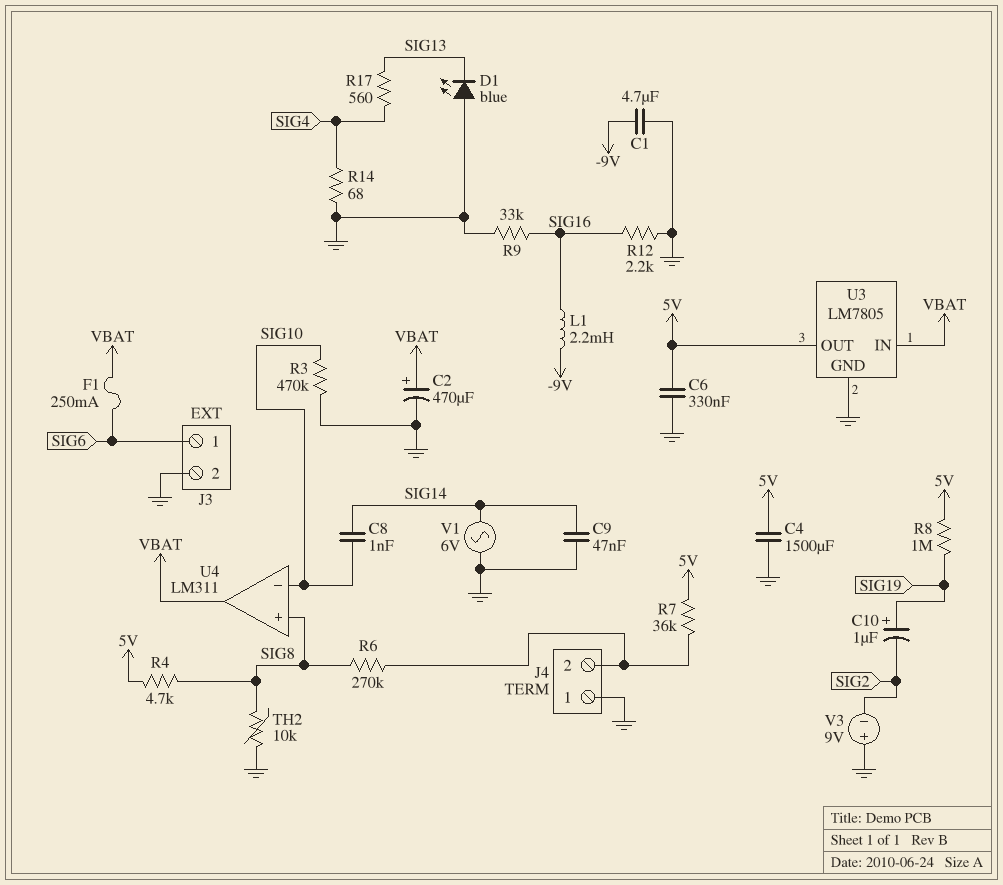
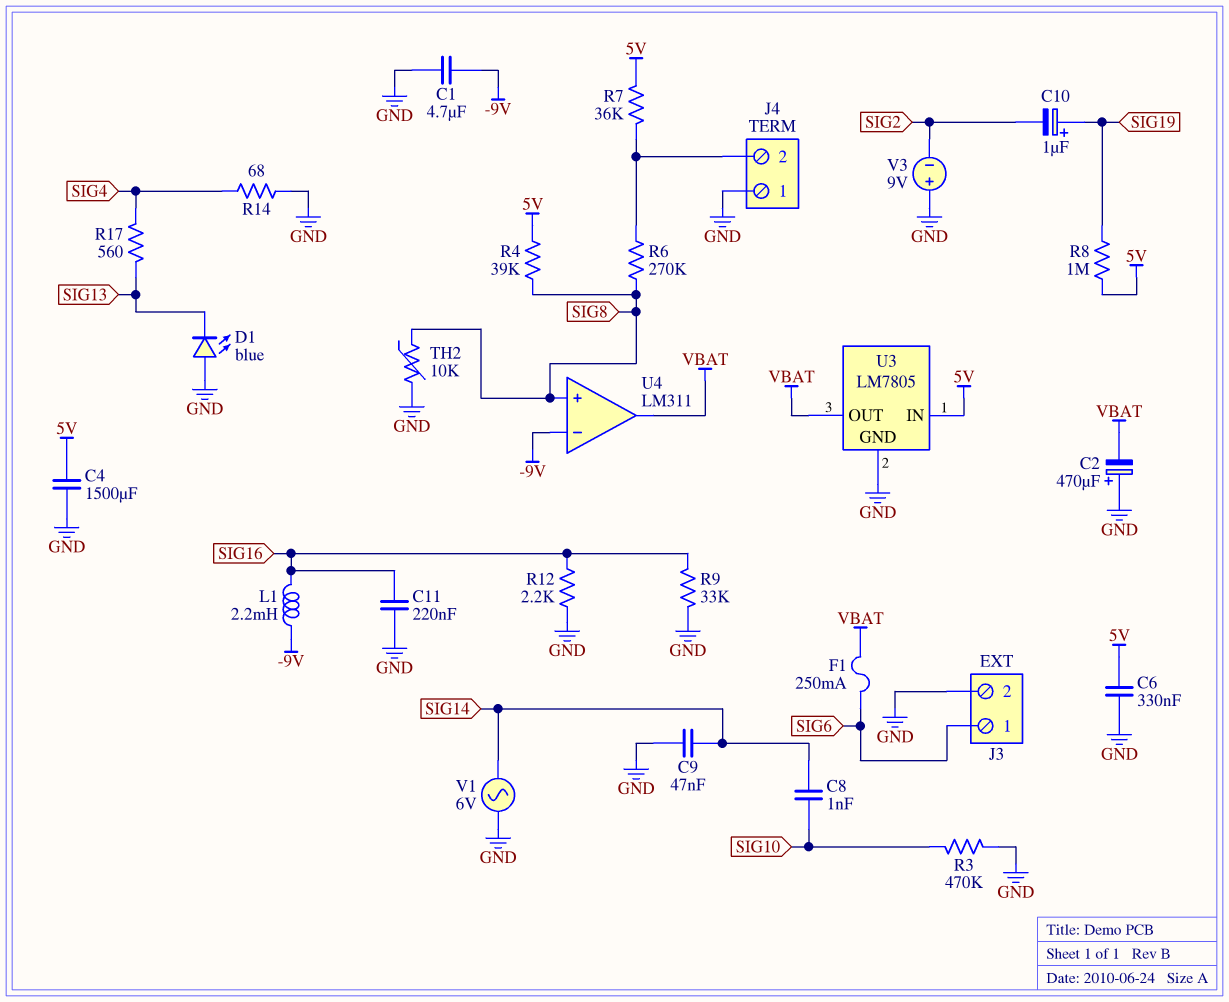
C2: 470uF (plus VBAT, minus GND) -> 470uF (plus GND, minus VBAT)
C11: none -> 220nF (GND, SIG16)
R4: 4.7k (5V, SIG8) -> 39k (5V, SIG8)
U3 pin IN: VBAT -> 5V
U3 pin OUT: 5V -> VBAT
U4 pin in-: SIG10 -> -9V

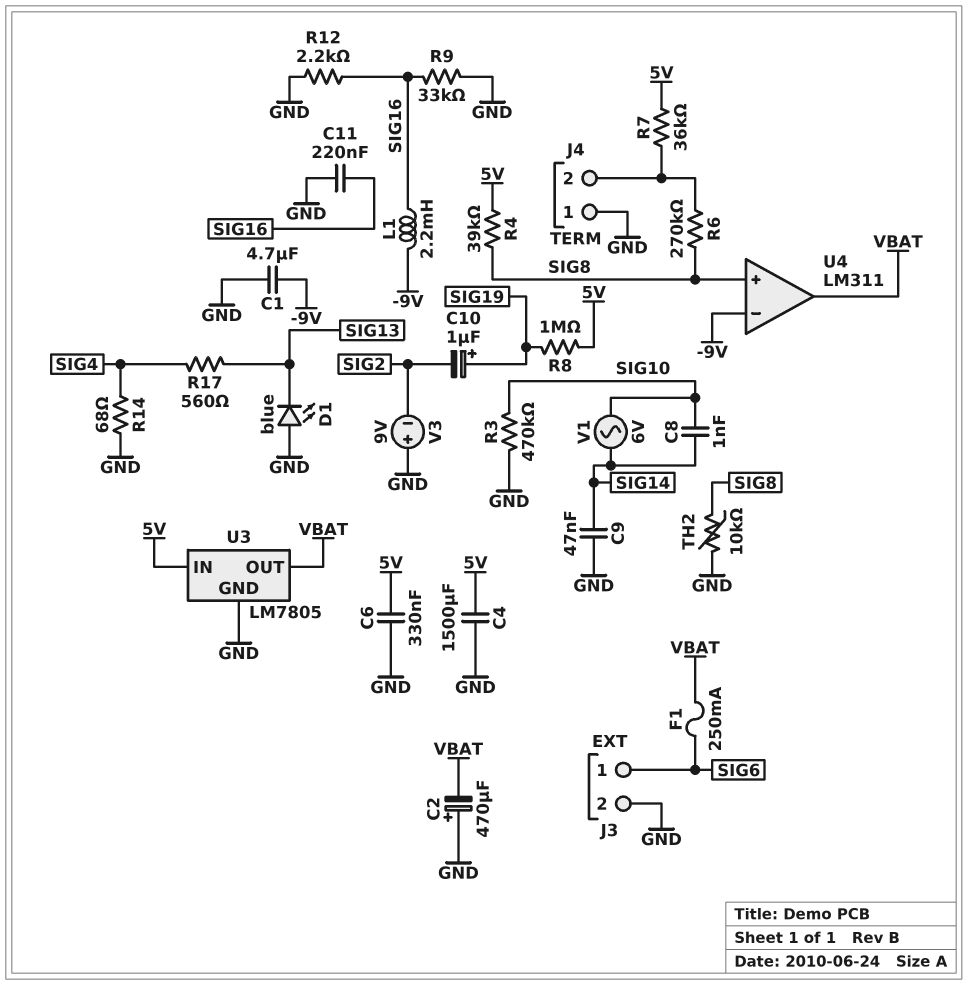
V1: AC 6V (GND, SIG14) -> AC 6V (SIG10, SIG14)

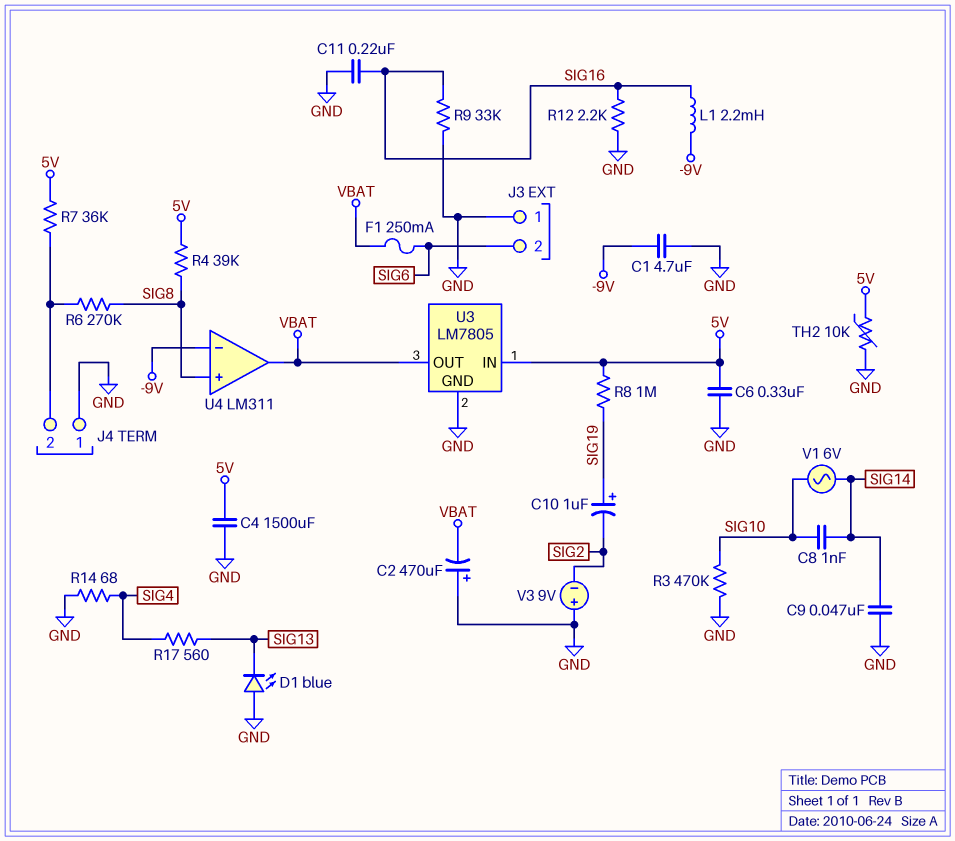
J3 pin 1: SIG6 -> GND
J3 pin 2: GND -> SIG6
TH2: 10k (GND, SIG8) -> 10k (5V, GND)

